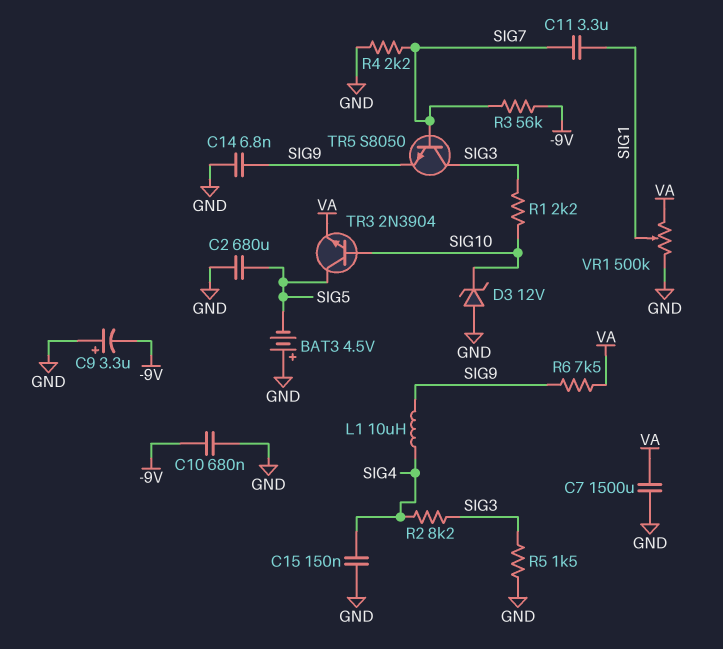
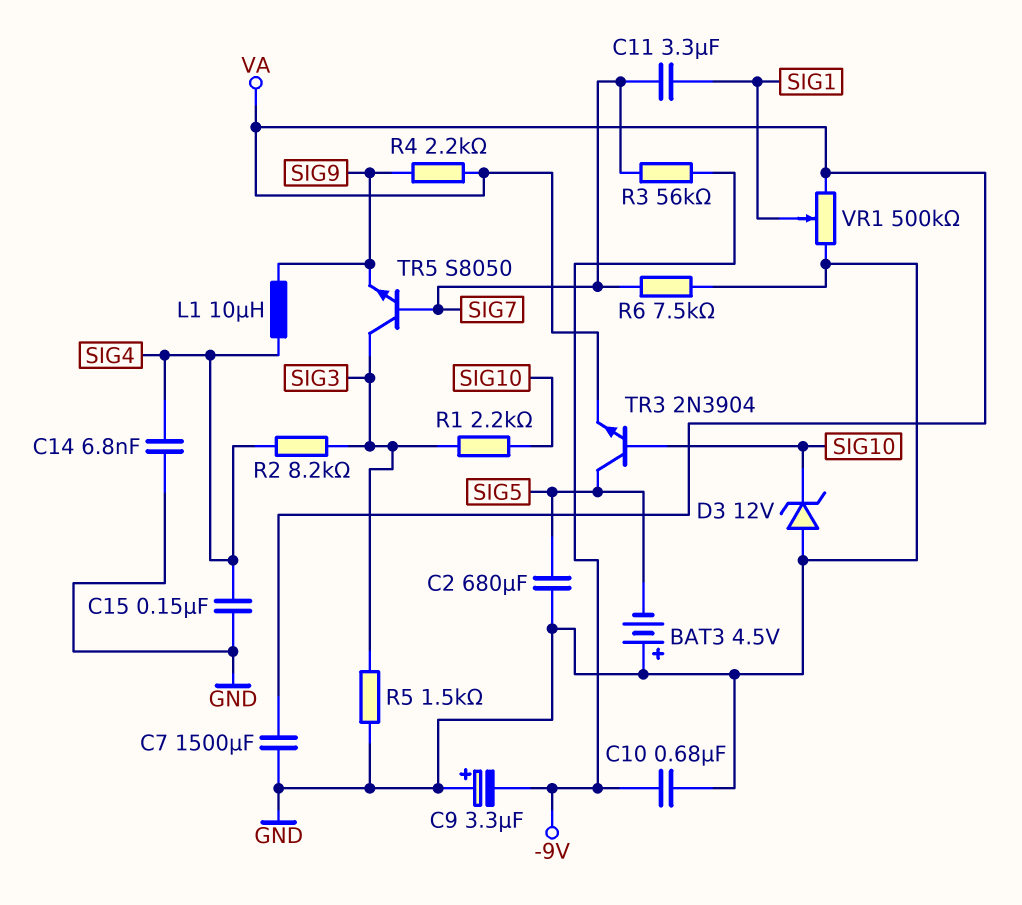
C14: 6.8nF (GND, SIG9) -> 6.8nF (GND, SIG4)
R4: 2.2k (GND, SIG7) -> 2.2k (SIG9, VA)
R6: 7.5k (SIG9, VA) -> 7.5k (GND, SIG7)

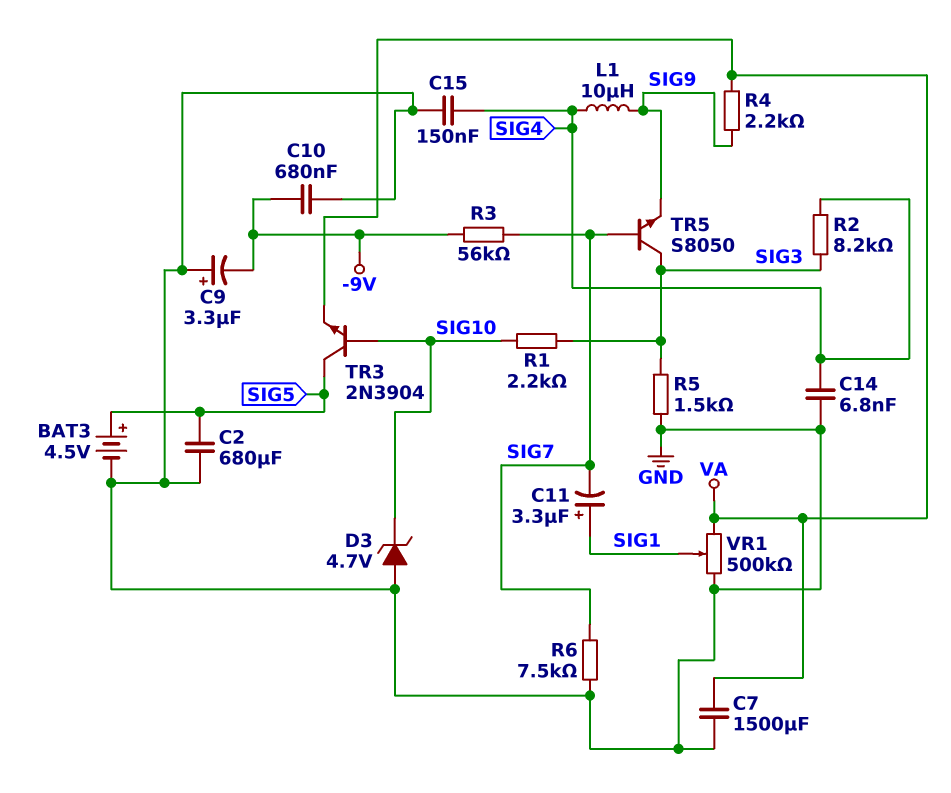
BAT3: 4.5V (plus GND, minus SIG5) -> 4.5V (plus SIG5, minus GND)
C11: 3.3uF (SIG1, SIG7) -> 3.3uF (plus SIG1, minus SIG7)
D3: zener 12V (A GND, K SIG10) -> zener 4.7V (A GND, K SIG10)

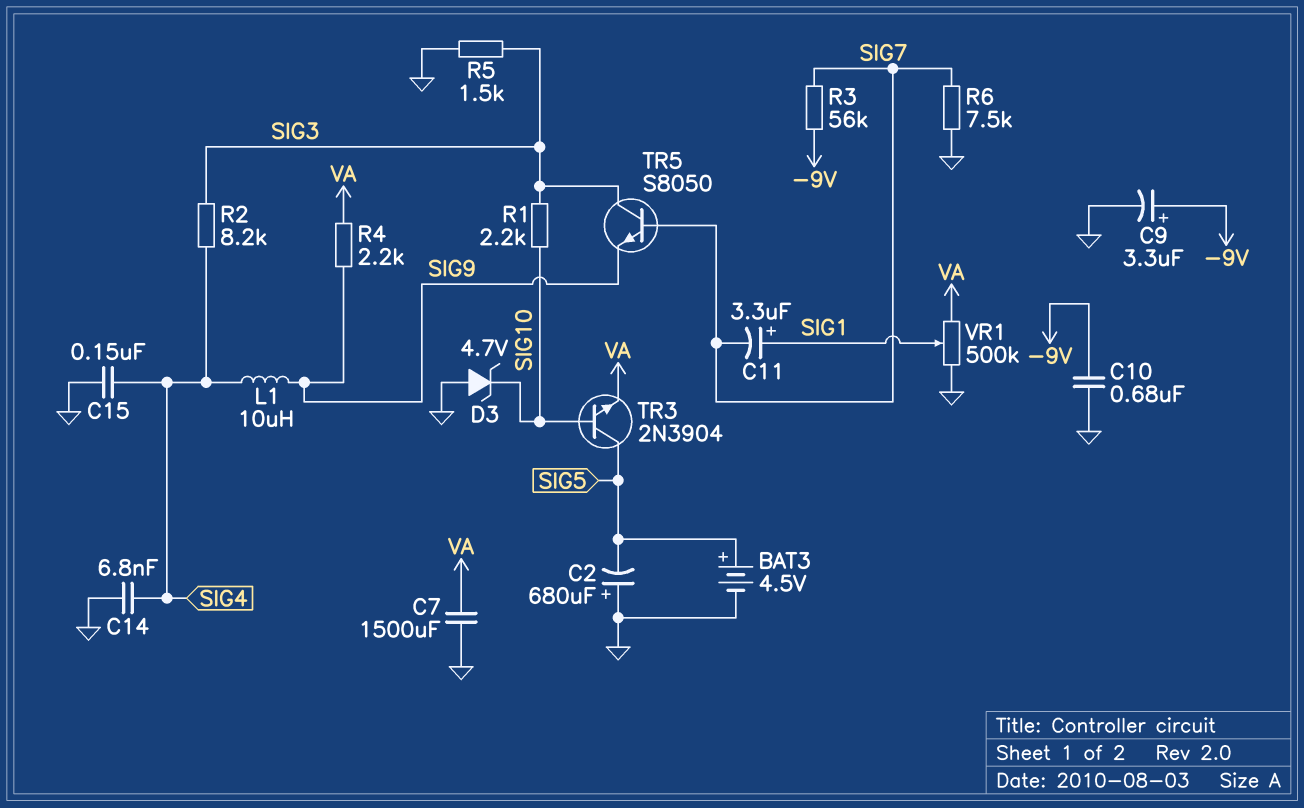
C2: 680uF (GND, SIG5) -> 680uF (plus GND, minus SIG5)
C9: 3.3uF (plus GND, minus -9V) -> 3.3uF (plus -9V, minus GND)

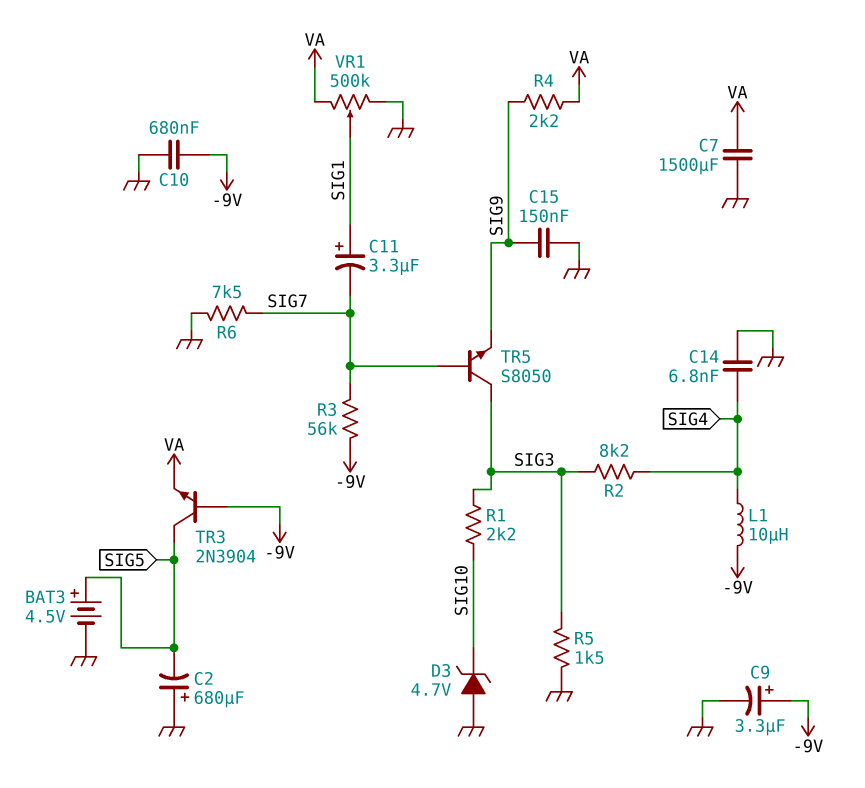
C15: 150nF (GND, SIG4) -> 150nF (GND, SIG9)
L1: 10uH (SIG4, SIG9) -> 10uH (-9V, SIG4)
TR3: NPN 2N3904 (B SIG10, C SIG5, E VA) -> NPN 2N3904 (B -9V, C SIG5, E VA)

